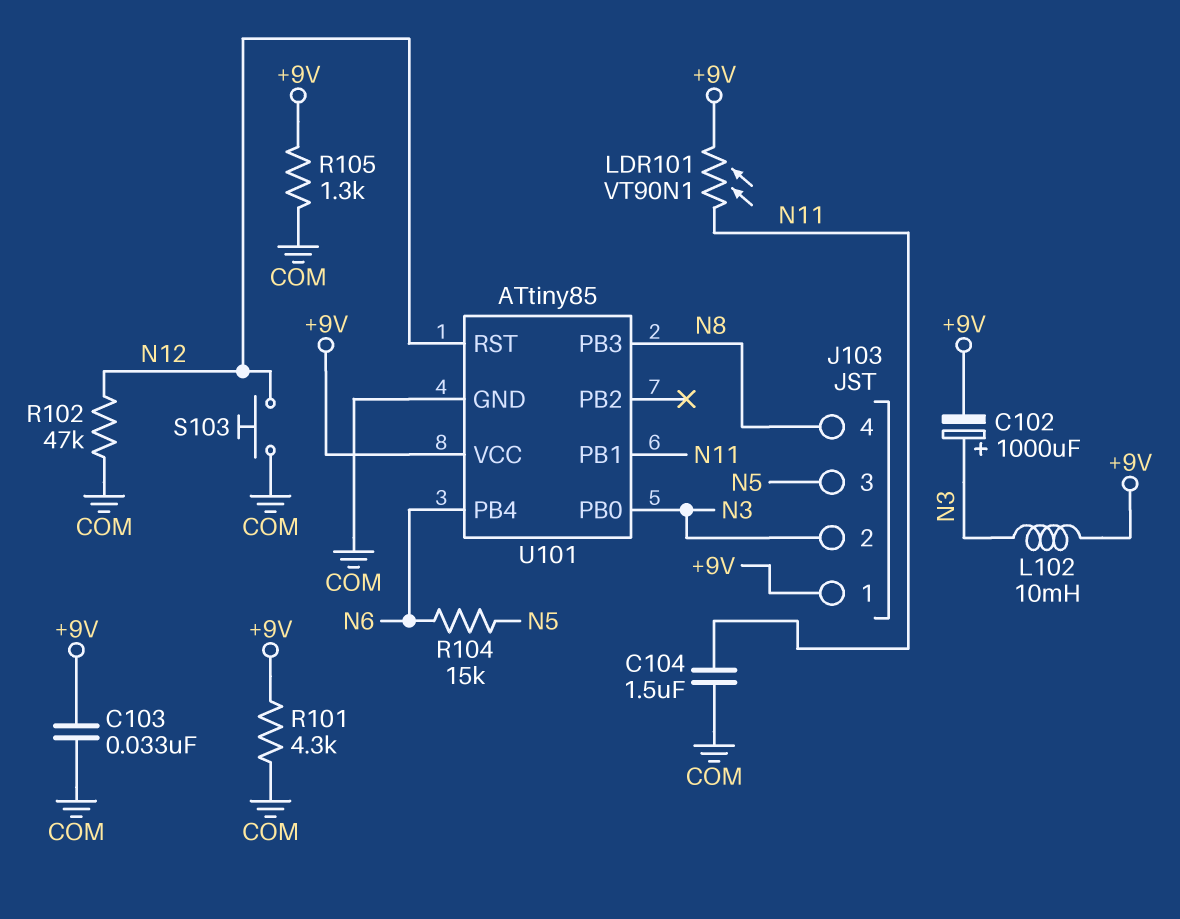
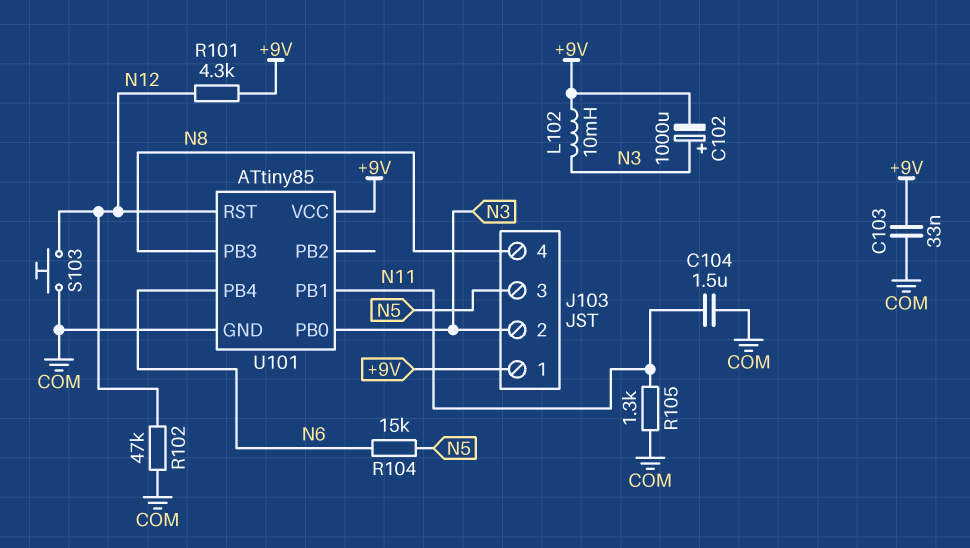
LDR101: VT90N1 (+9V, N11) -> none
R101: 4.3k (+9V, COM) -> 4.3k (+9V, N12)
R105: 1.3k (+9V, COM) -> 1.3k (COM, N11)

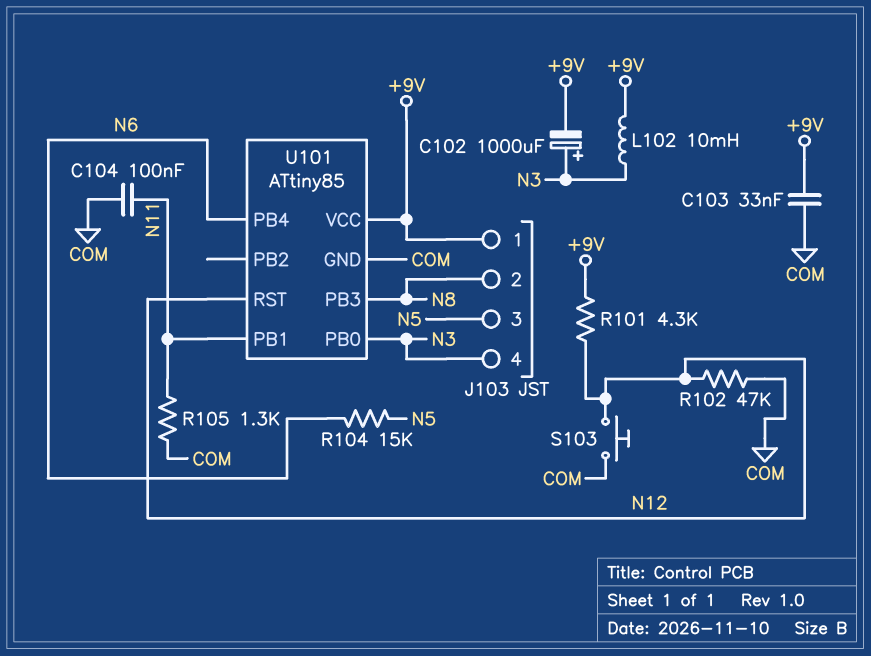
C104: 1.5uF (COM, N11) -> 100nF (COM, N11)
J103 pin 2: N3 -> N8
J103 pin 4: N8 -> N3

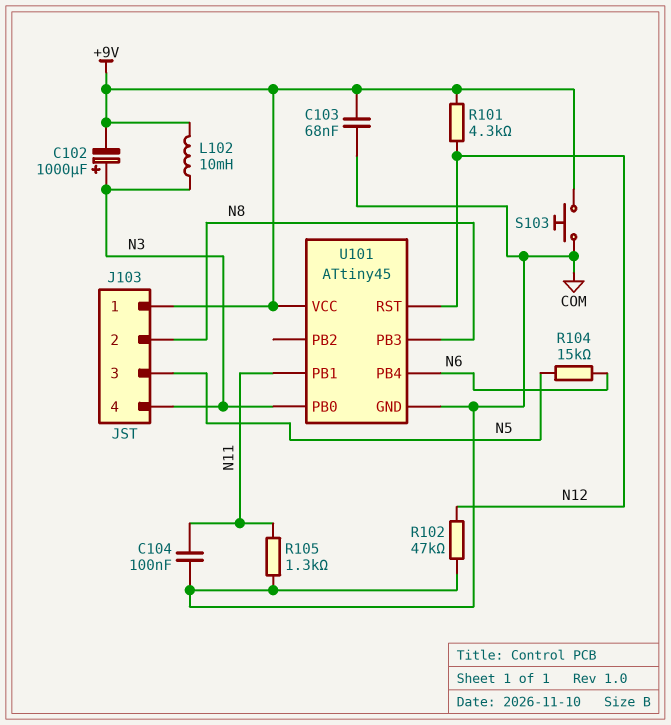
C103: 33nF (+9V, COM) -> 68nF (+9V, COM)
S103: button (COM, N12) -> button (+9V, COM)
U101: ATtiny85 -> ATtiny45

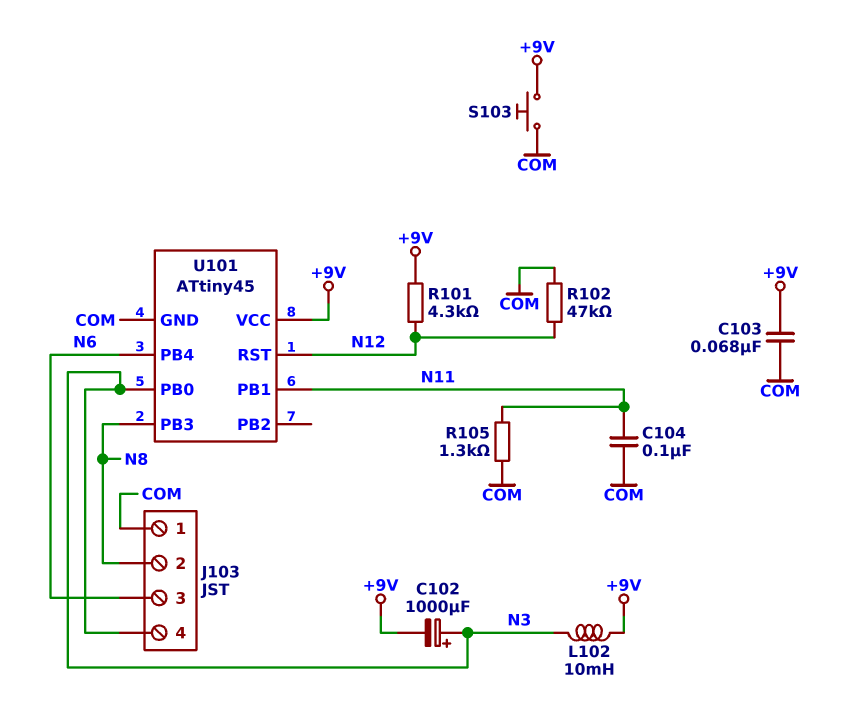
J103 pin 1: +9V -> COM
J103 pin 3: N5 -> N6
R104: 15k (N5, N6) -> none

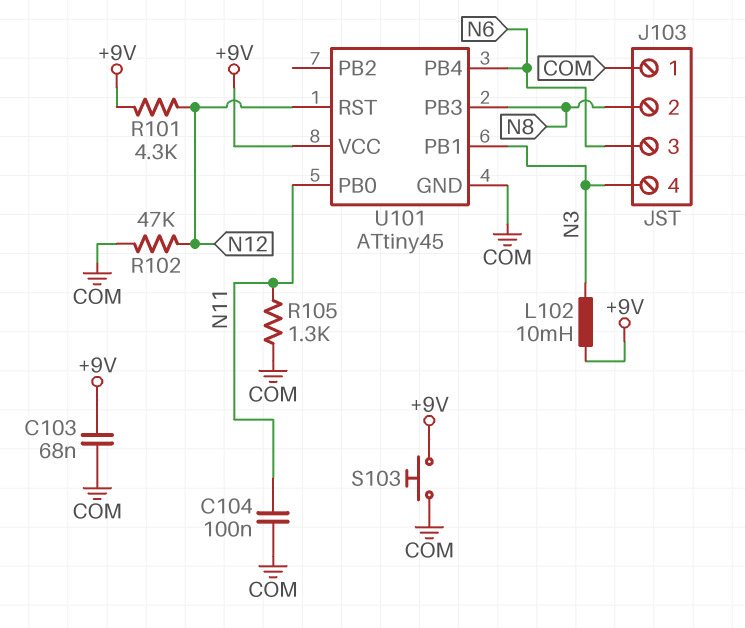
C102: 1000uF (plus N3, minus +9V) -> none
U101 pin PB0: N3 -> N11
U101 pin PB1: N11 -> N3

